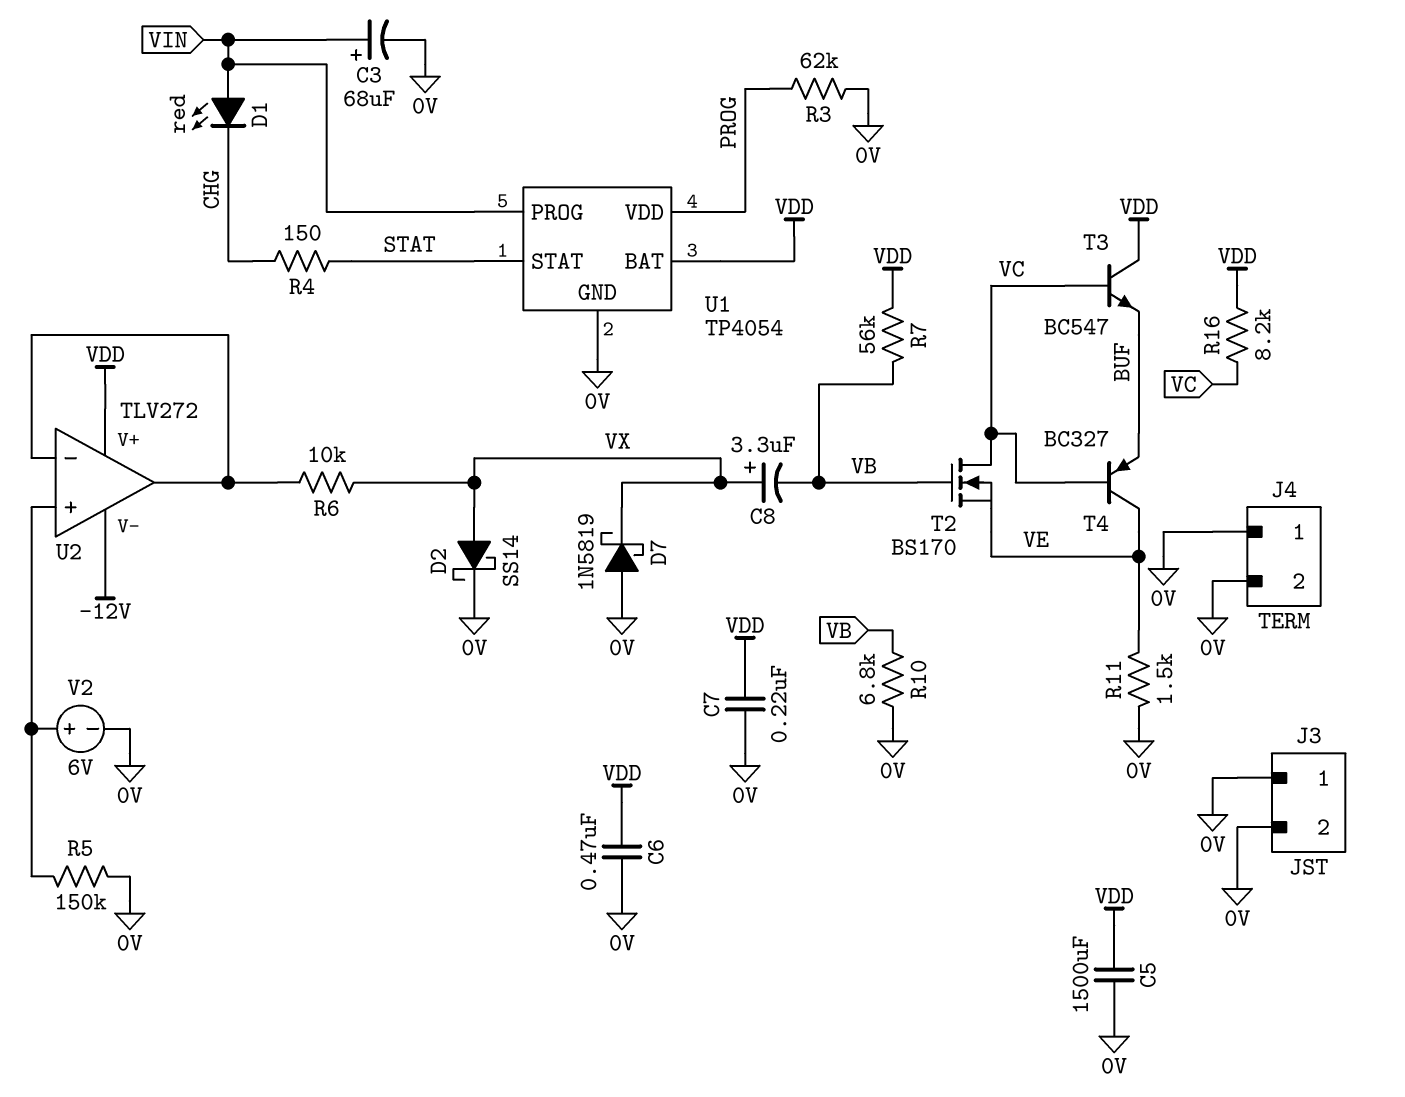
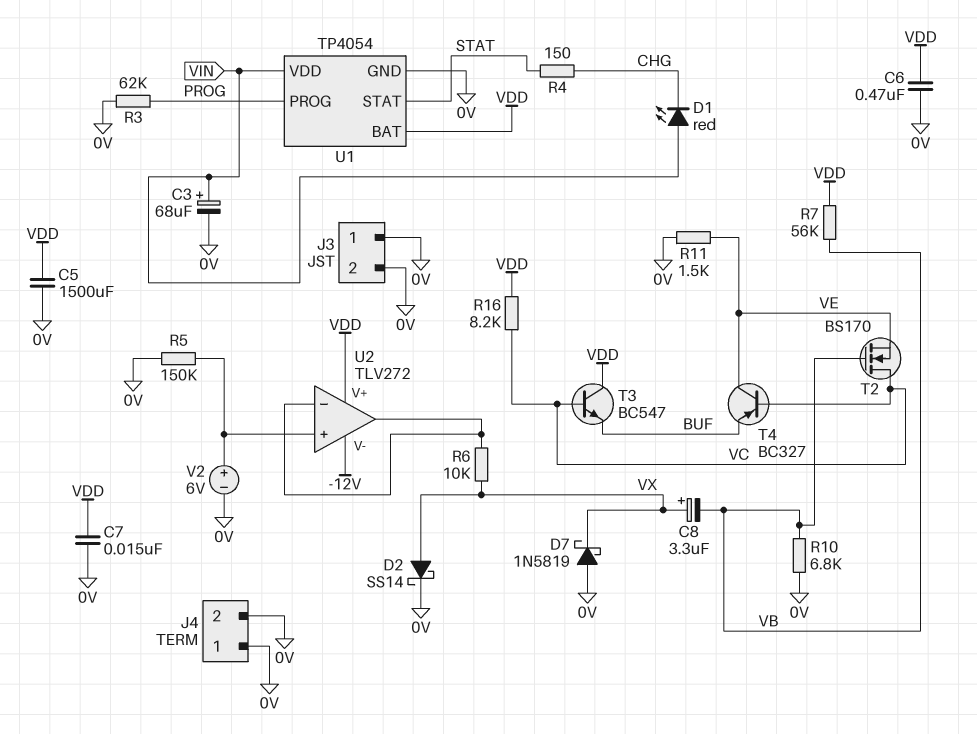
C7: 220nF (0V, VDD) -> 15nF (0V, VDD)
U1 pin PROG: VIN -> PROG
U1 pin VDD: PROG -> VIN

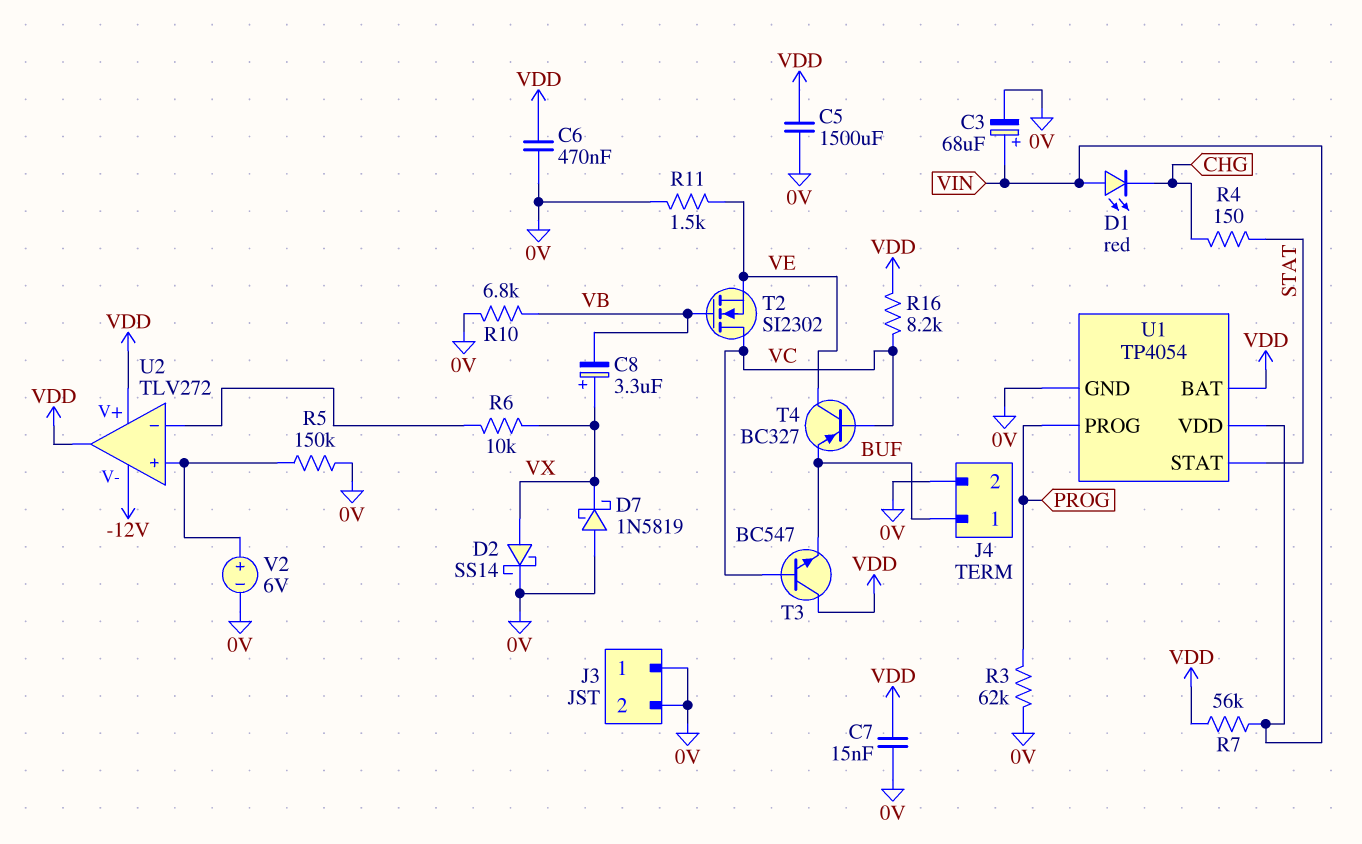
J4 pin 1: 0V -> BUF
R7: 56k (VB, VDD) -> 56k (VDD, VIN)
T2: NMOS BS170 (G VB, D VC, S VE) -> NMOS SI2302 (G VB, D VC, S VE)
U2 pin out: U2/in- -> VDD

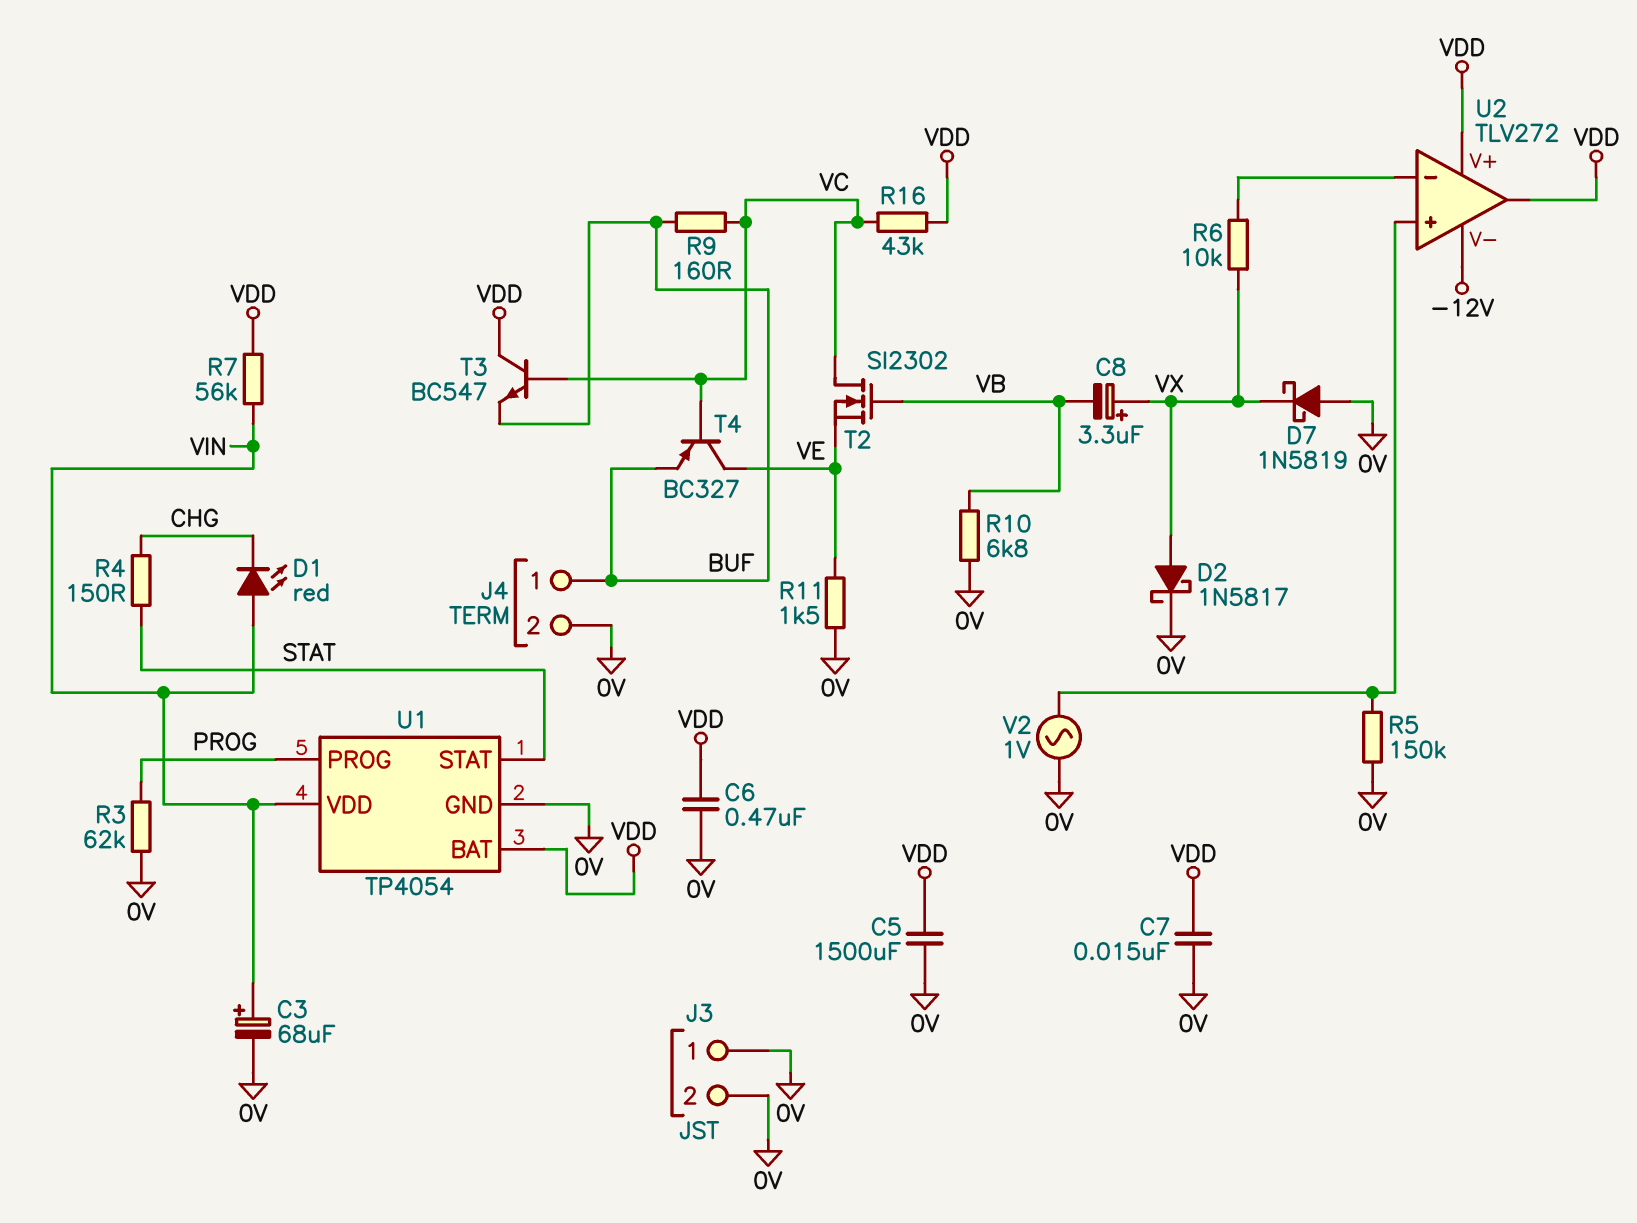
D2: schottky SS14 (A VX, K 0V) -> schottky 1N5817 (A VX, K 0V)
R9: none -> 160 (BUF, VC)
R16: 8.2k (VC, VDD) -> 43k (VC, VDD)
V2: 6V (plus U2/in+, minus 0V) -> AC 1V (0V, U2/in+)

